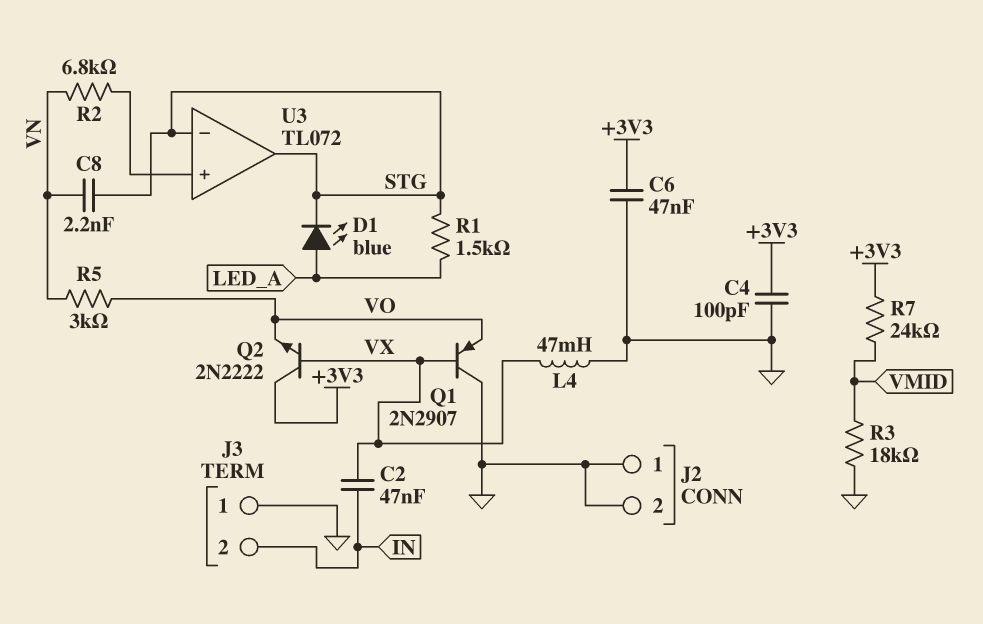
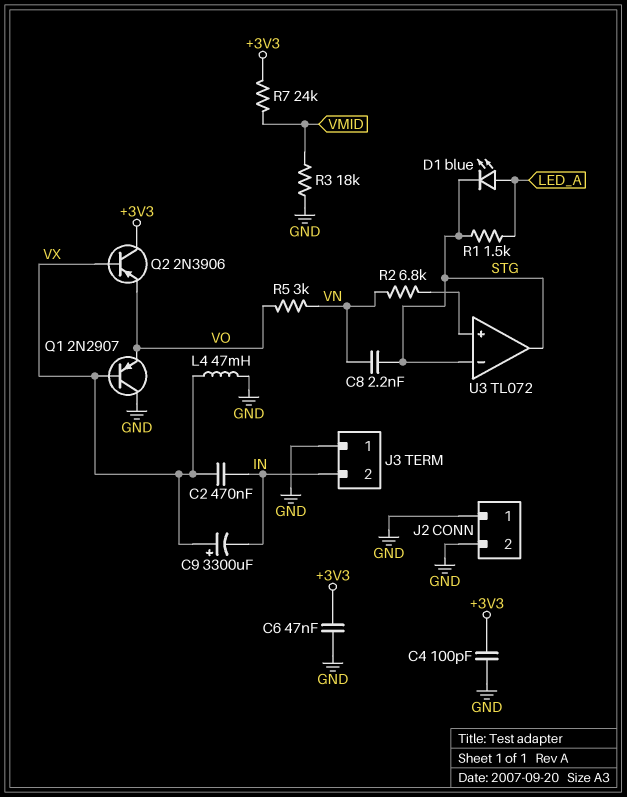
C2: 47nF (IN, VX) -> 470nF (IN, VX)
C9: none -> 3300uF (plus VX, minus IN)
Q2: NPN 2N2222 (B VX, C +3V3, E VO) -> PNP 2N3906 (B VX, C +3V3, E VO)

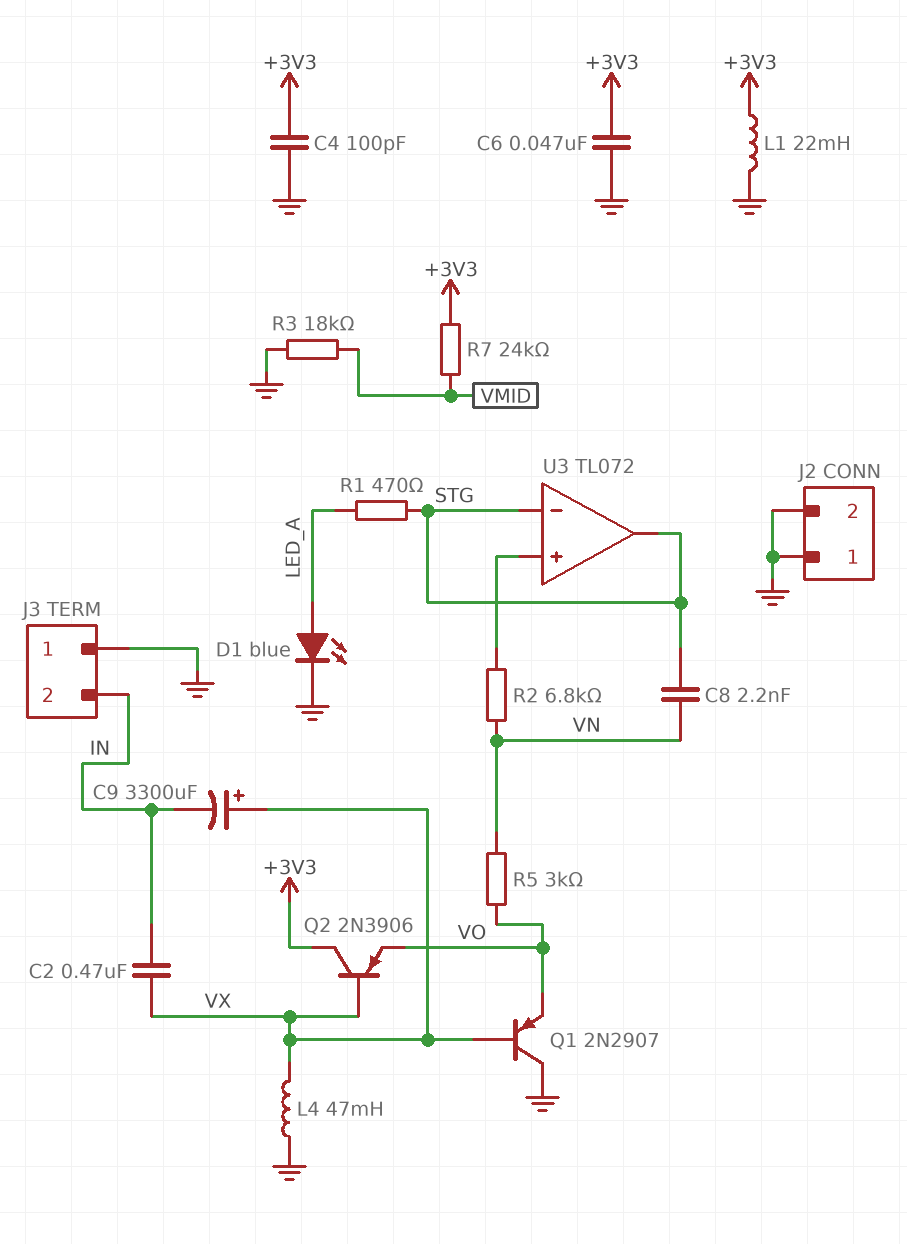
D1: LED blue (A LED_A, K STG) -> LED blue (A LED_A, K GND)
L1: none -> 22mH (+3V3, GND)
R1: 1.5k (LED_A, STG) -> 470 (LED_A, STG)

